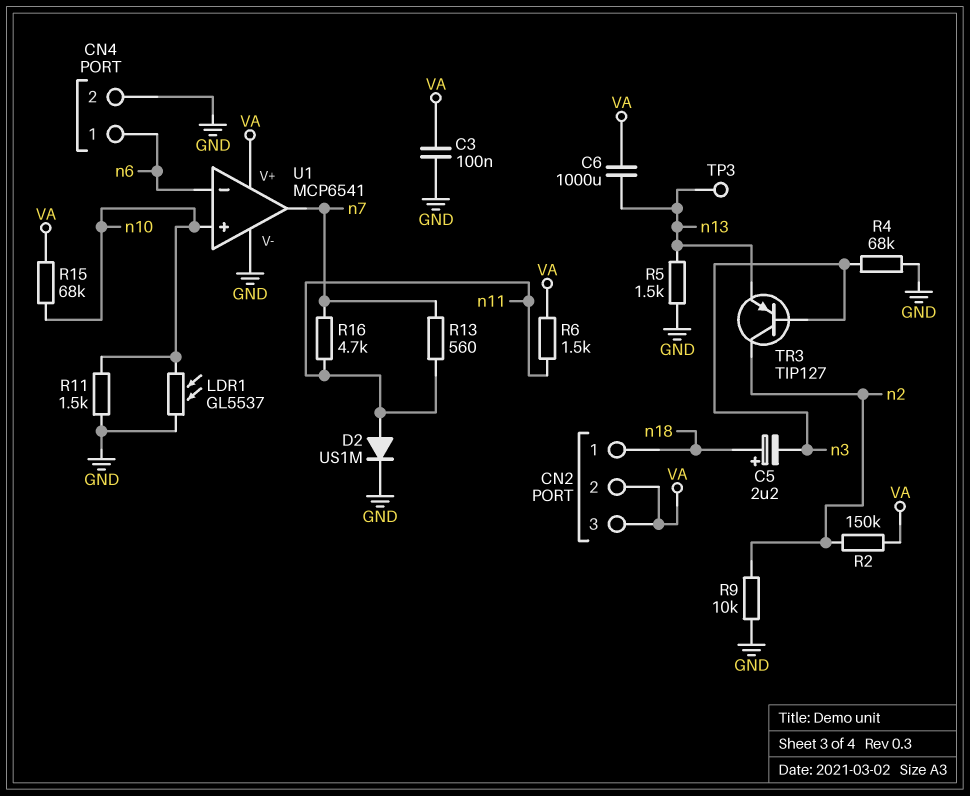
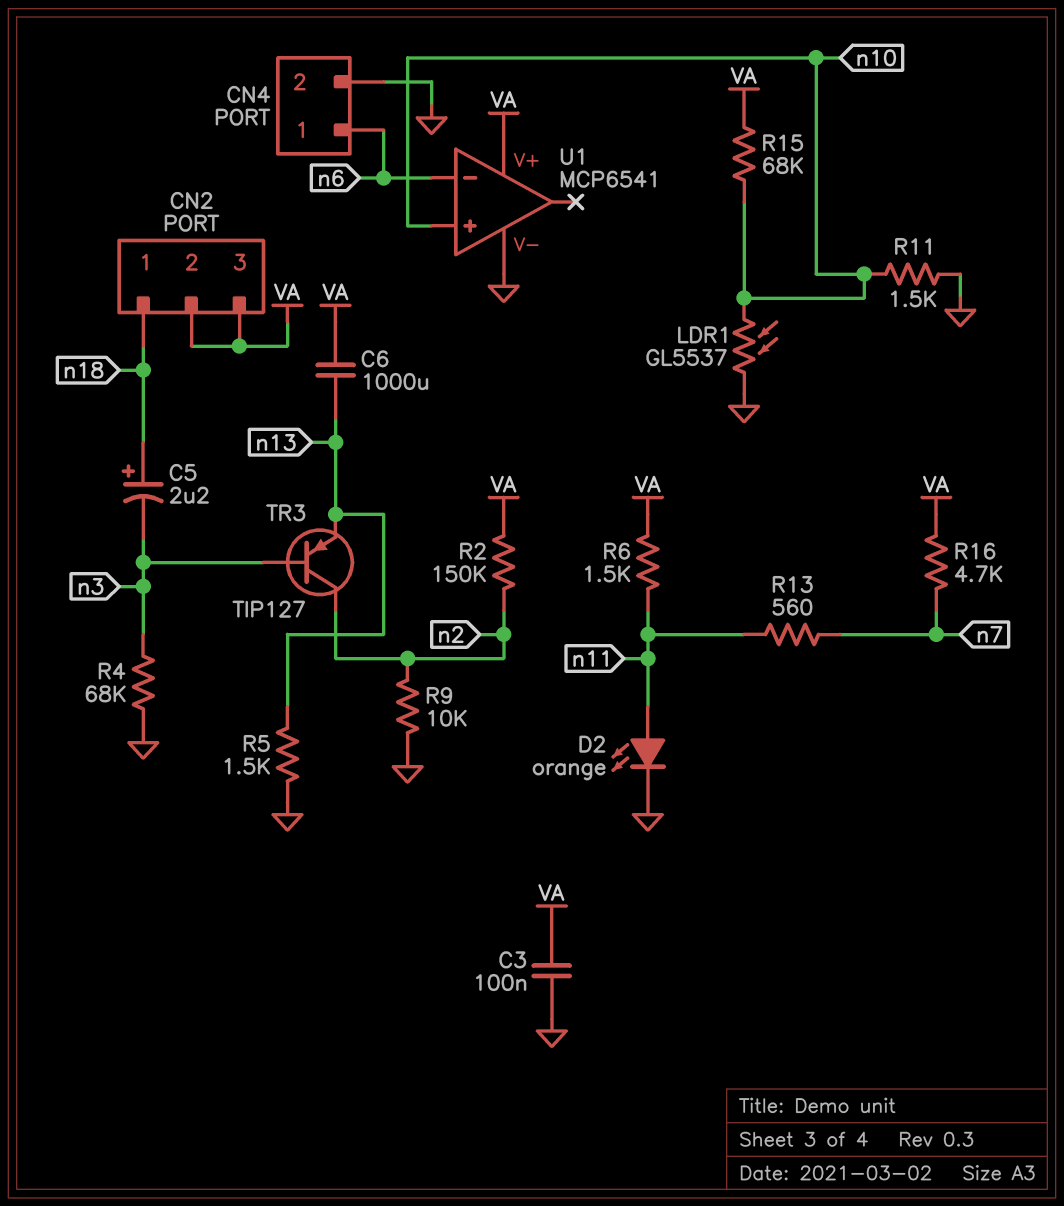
D2: diode US1M (A n11, K GND) -> LED orange (A n11, K GND)
R16: 4.7k (n7, n11) -> 4.7k (VA, n7)
TP3: test point (n13) -> none
U1 pin out: n7 -> none

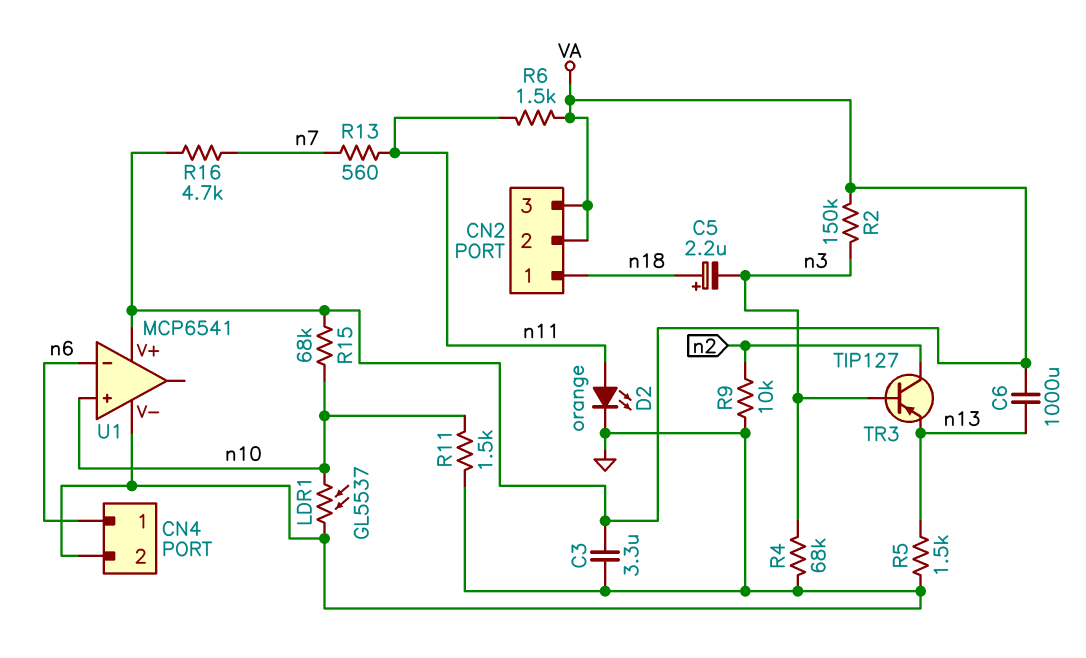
C3: 100nF (GND, VA) -> 3.3uF (GND, VA)
R2: 150k (VA, n2) -> 150k (VA, n3)

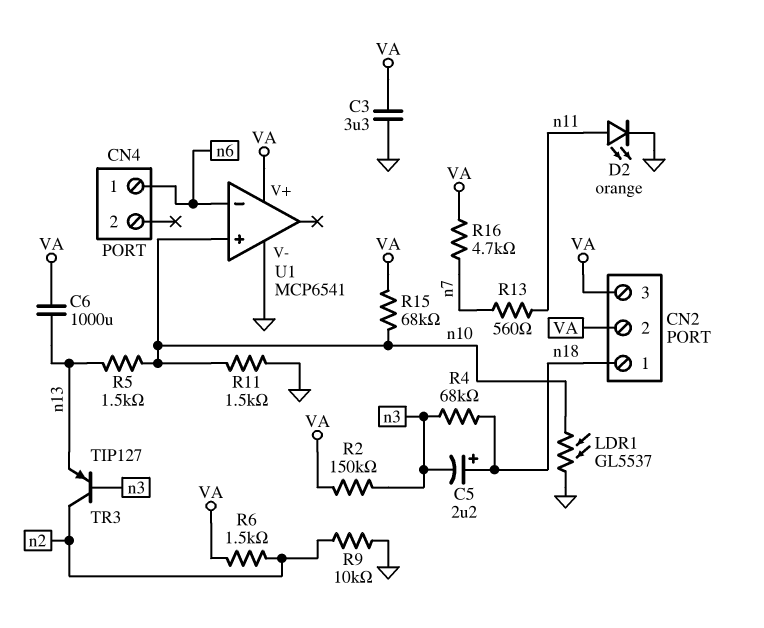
CN4 pin 2: GND -> none
R4: 68k (GND, n3) -> 68k (n3, n18)
R5: 1.5k (GND, n13) -> 1.5k (n10, n13)
R6: 1.5k (VA, n11) -> 1.5k (VA, n2)

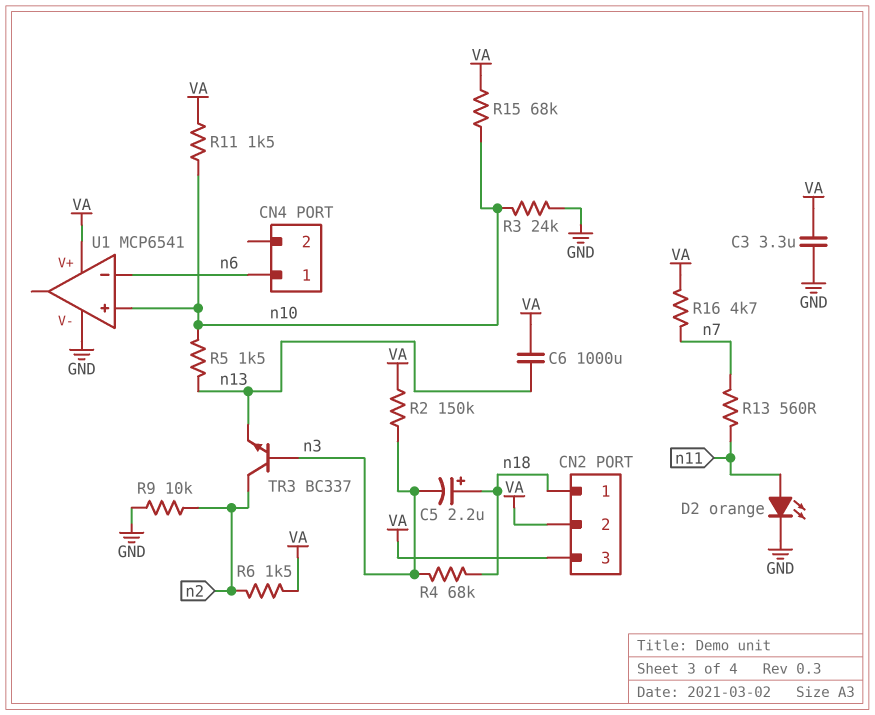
LDR1: GL5537 (GND, n10) -> none
R3: none -> 24k (GND, n10)
R11: 1.5k (GND, n10) -> 1.5k (VA, n10)
TR3: PNP TIP127 (B n3, C n2, E n13) -> NPN BC337 (B n3, C n2, E n13)

